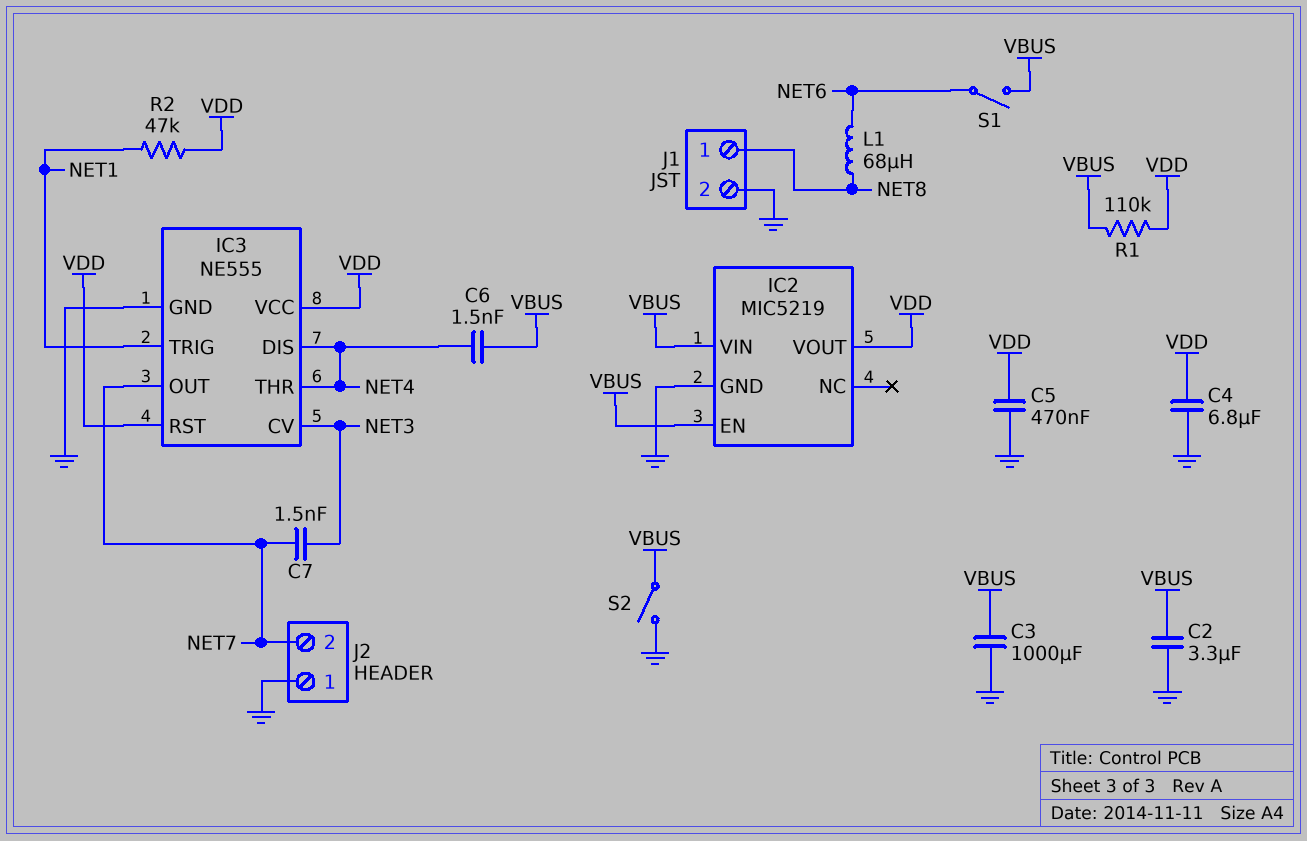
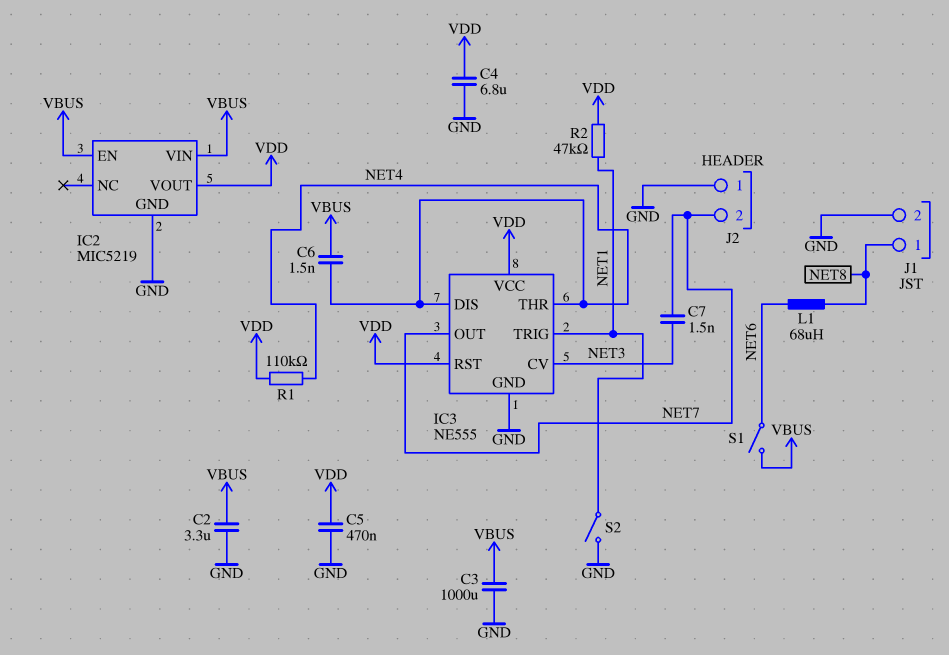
R1: 110k (VBUS, VDD) -> 110k (NET4, VDD)
S2: switch (GND, VBUS) -> switch (GND, NET1)

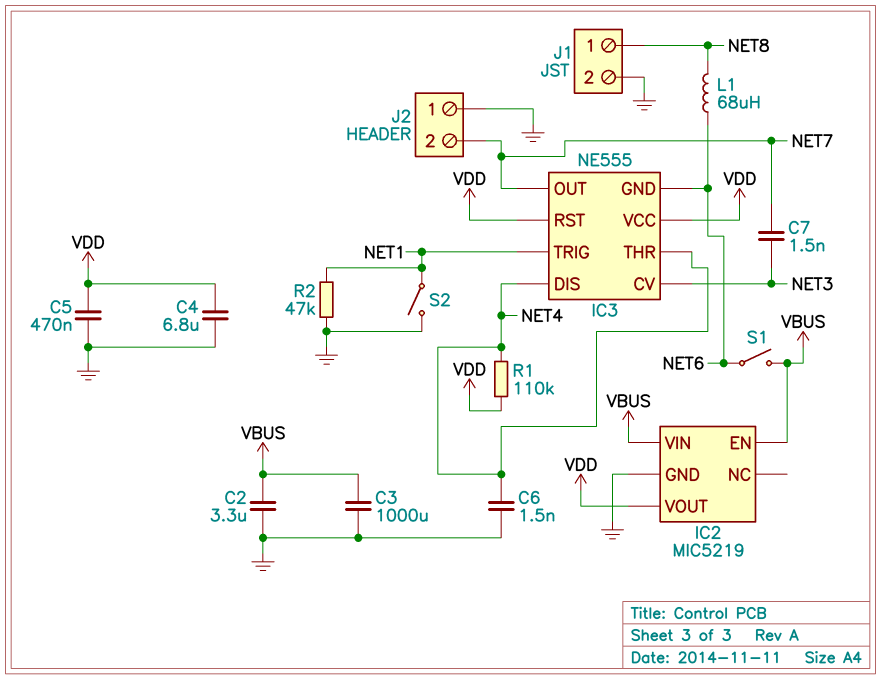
C6: 1.5nF (NET4, VBUS) -> 1.5nF (GND, NET4)
IC3 pin GND: GND -> NET6
R2: 47k (NET1, VDD) -> 47k (GND, NET1)

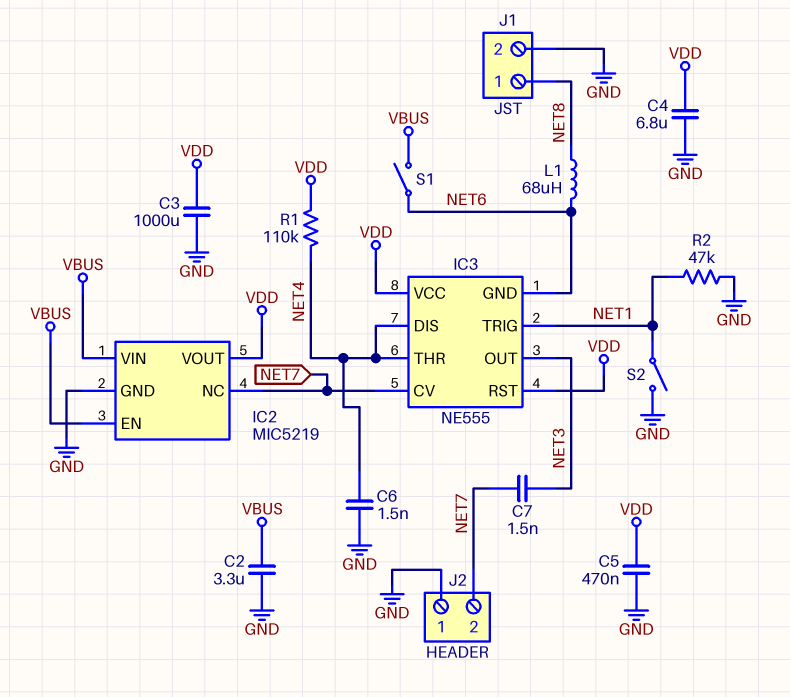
C3: 1000uF (GND, VBUS) -> 1000uF (GND, VDD)
IC2 pin NC: none -> NET7
IC3 pin CV: NET3 -> NET7
IC3 pin OUT: NET7 -> NET3

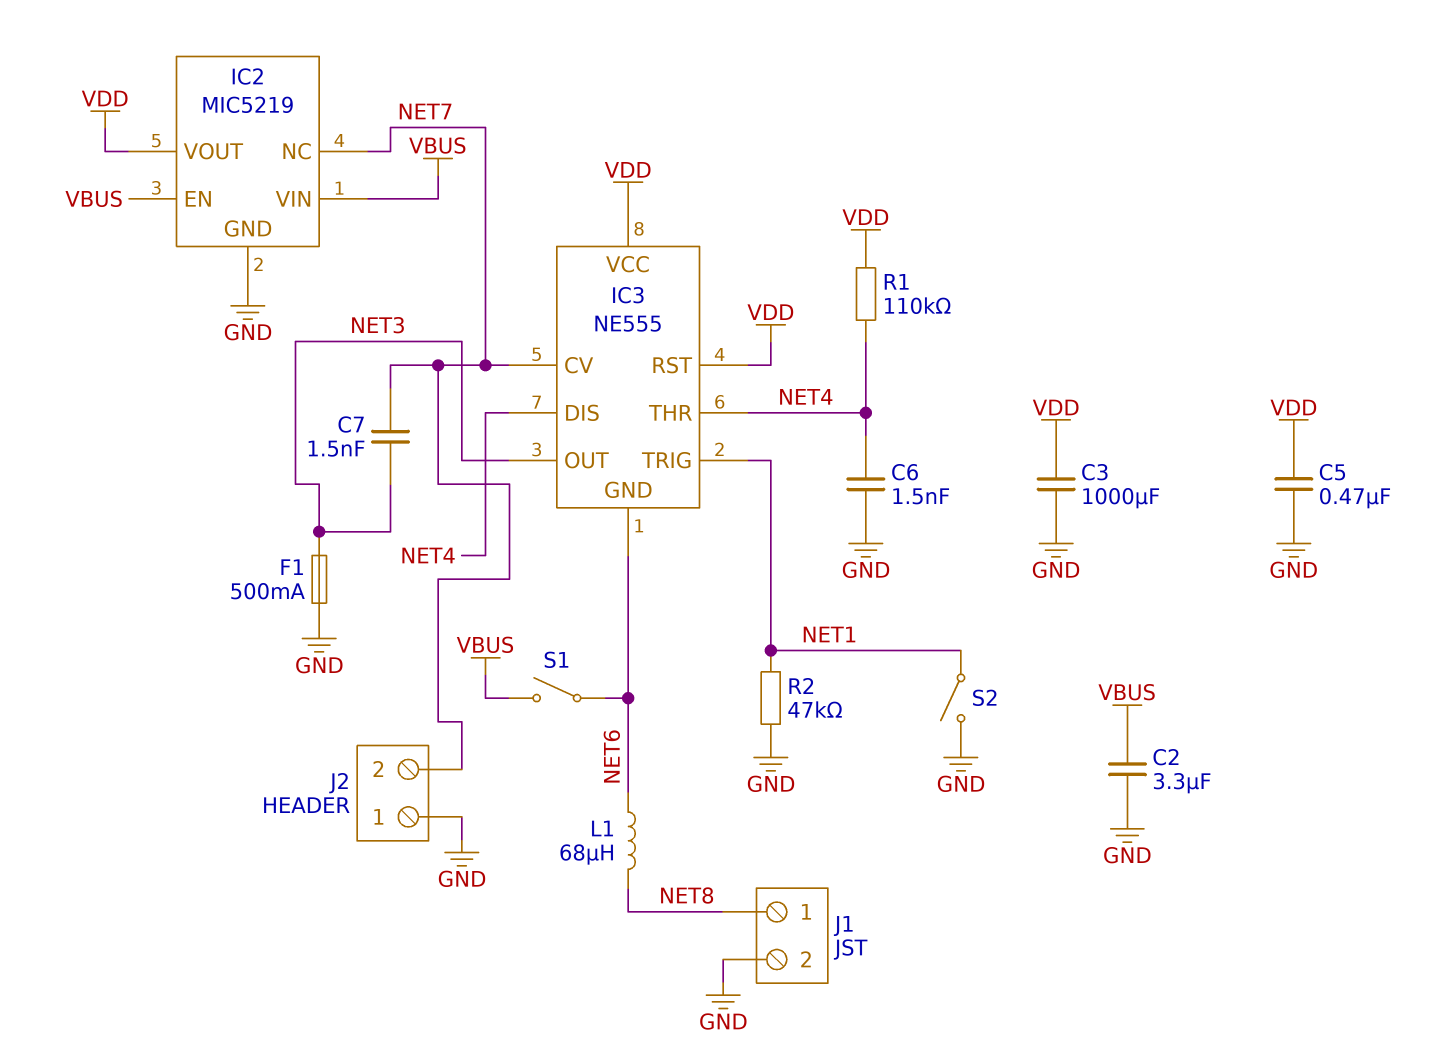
C4: 6.8uF (GND, VDD) -> none
F1: none -> 500mA (GND, NET3)

